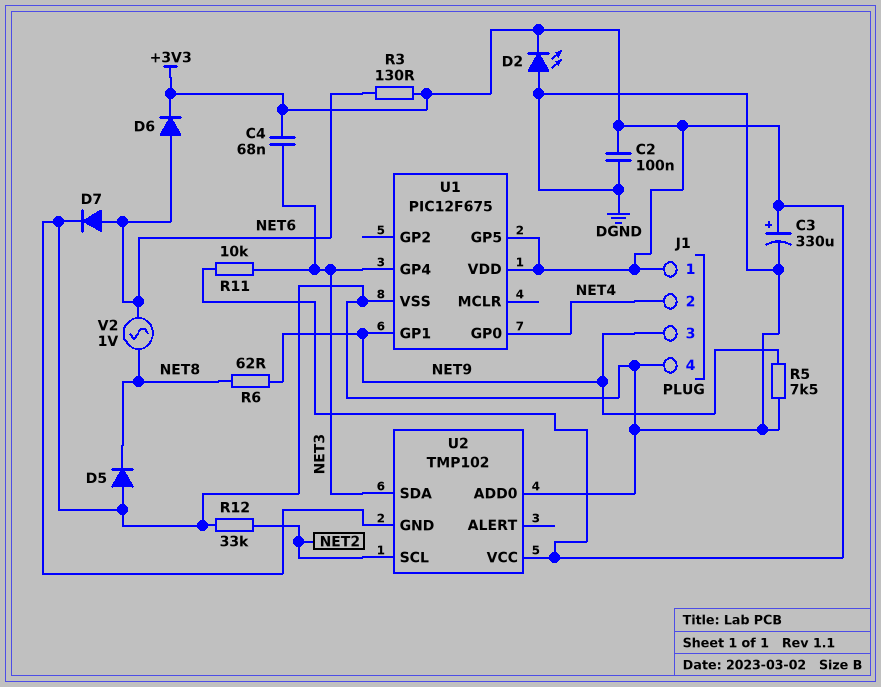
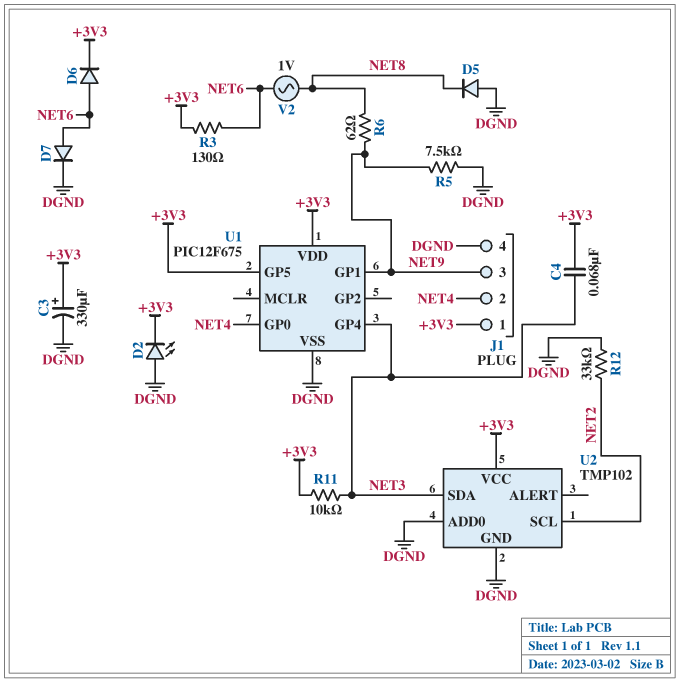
C2: 100nF (+3V3, DGND) -> none

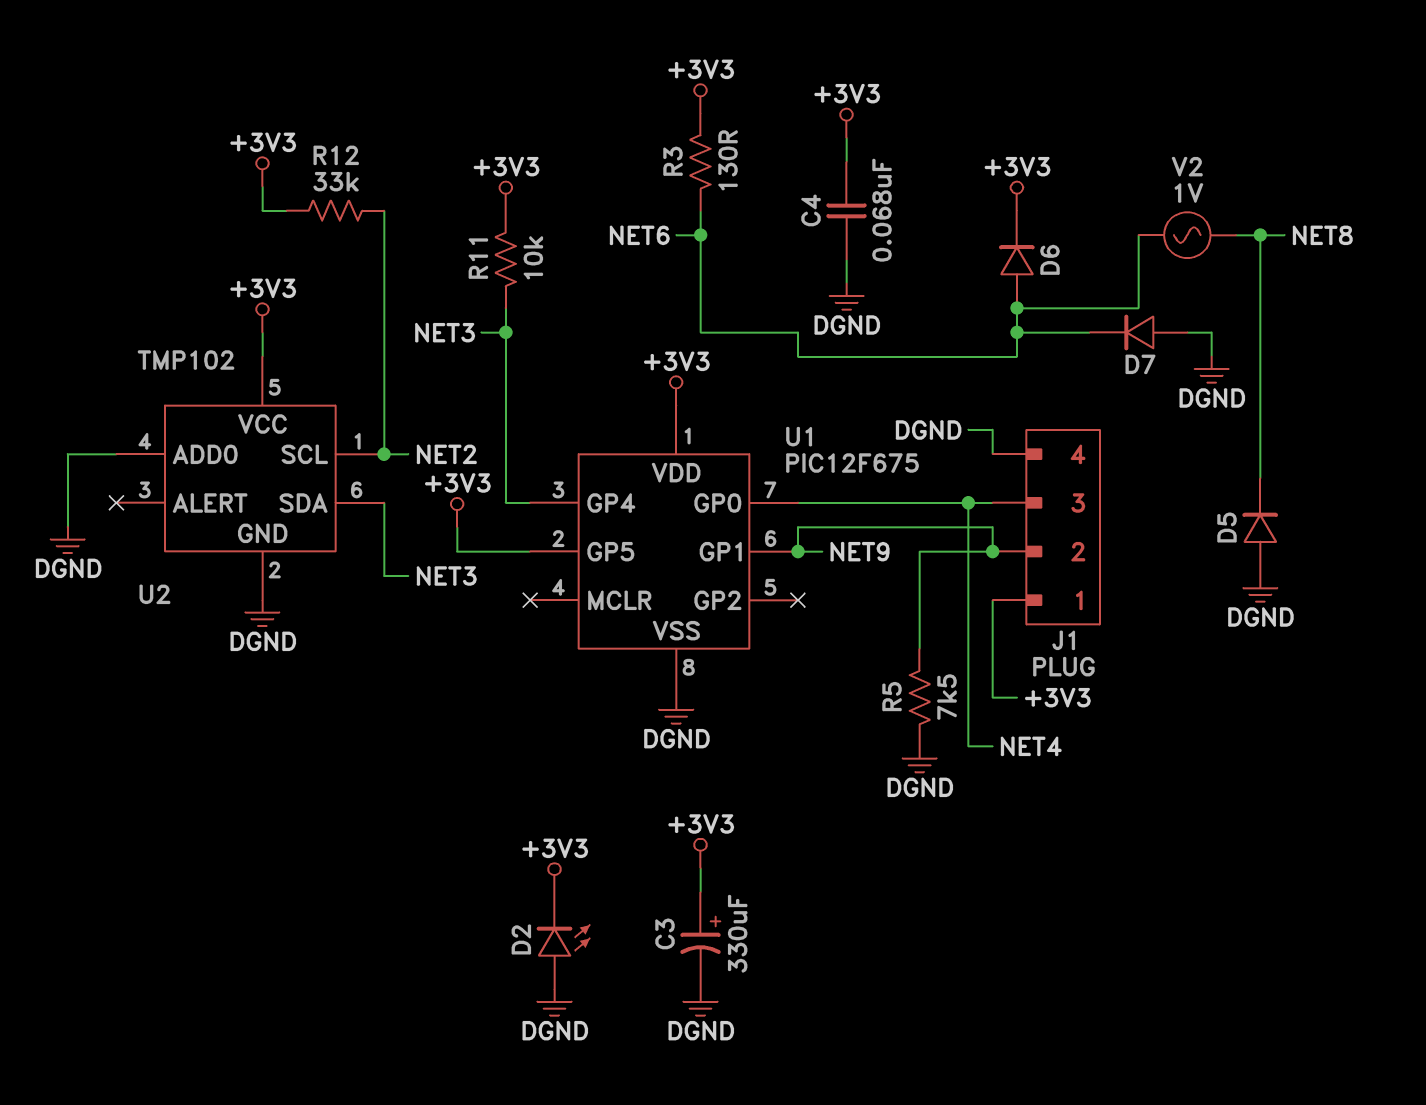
C4: 68nF (+3V3, NET3) -> 68nF (+3V3, DGND)
D7: diode (A NET6, K DGND) -> diode (A DGND, K NET6)
J1 pin 2: NET4 -> NET9
J1 pin 3: NET9 -> NET4
R6: 62 (NET8, NET9) -> none
R12: 33k (DGND, NET2) -> 33k (+3V3, NET2)

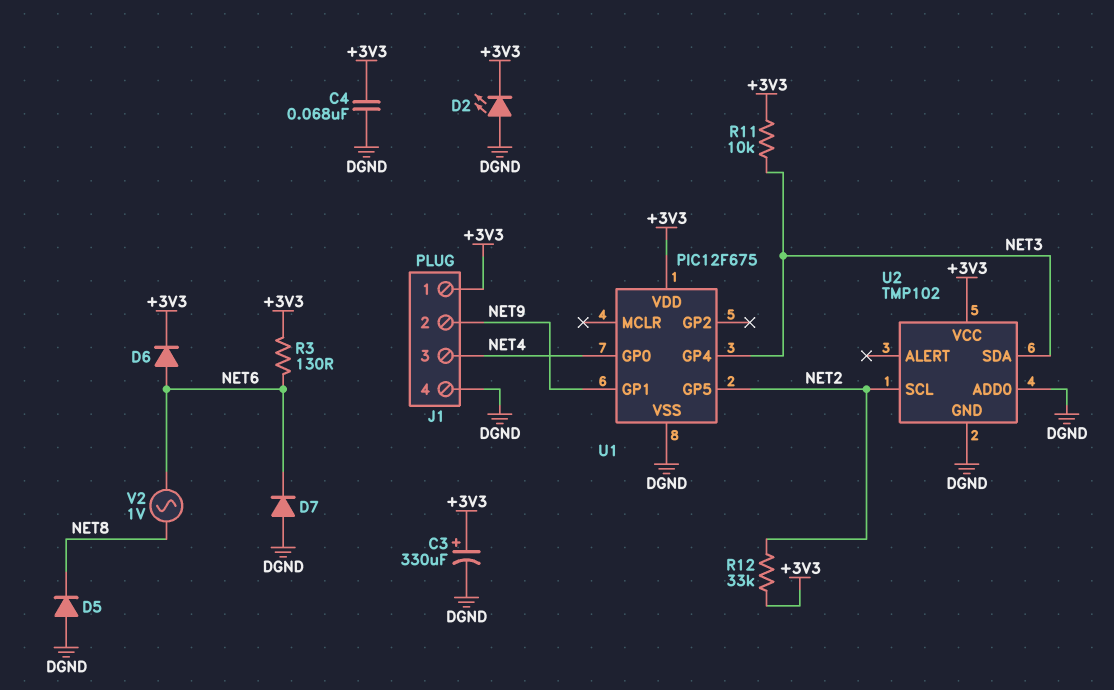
R5: 7.5k (DGND, NET9) -> none
U1 pin GP5: +3V3 -> NET2

